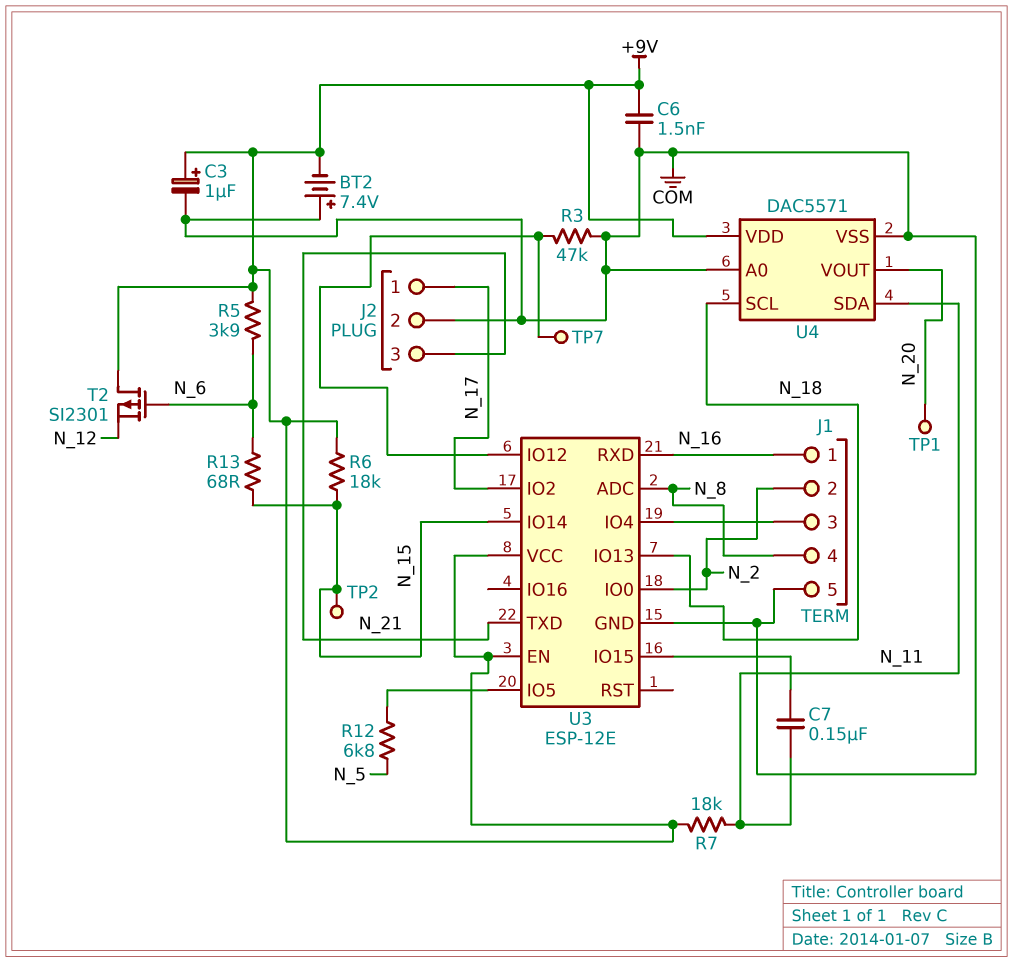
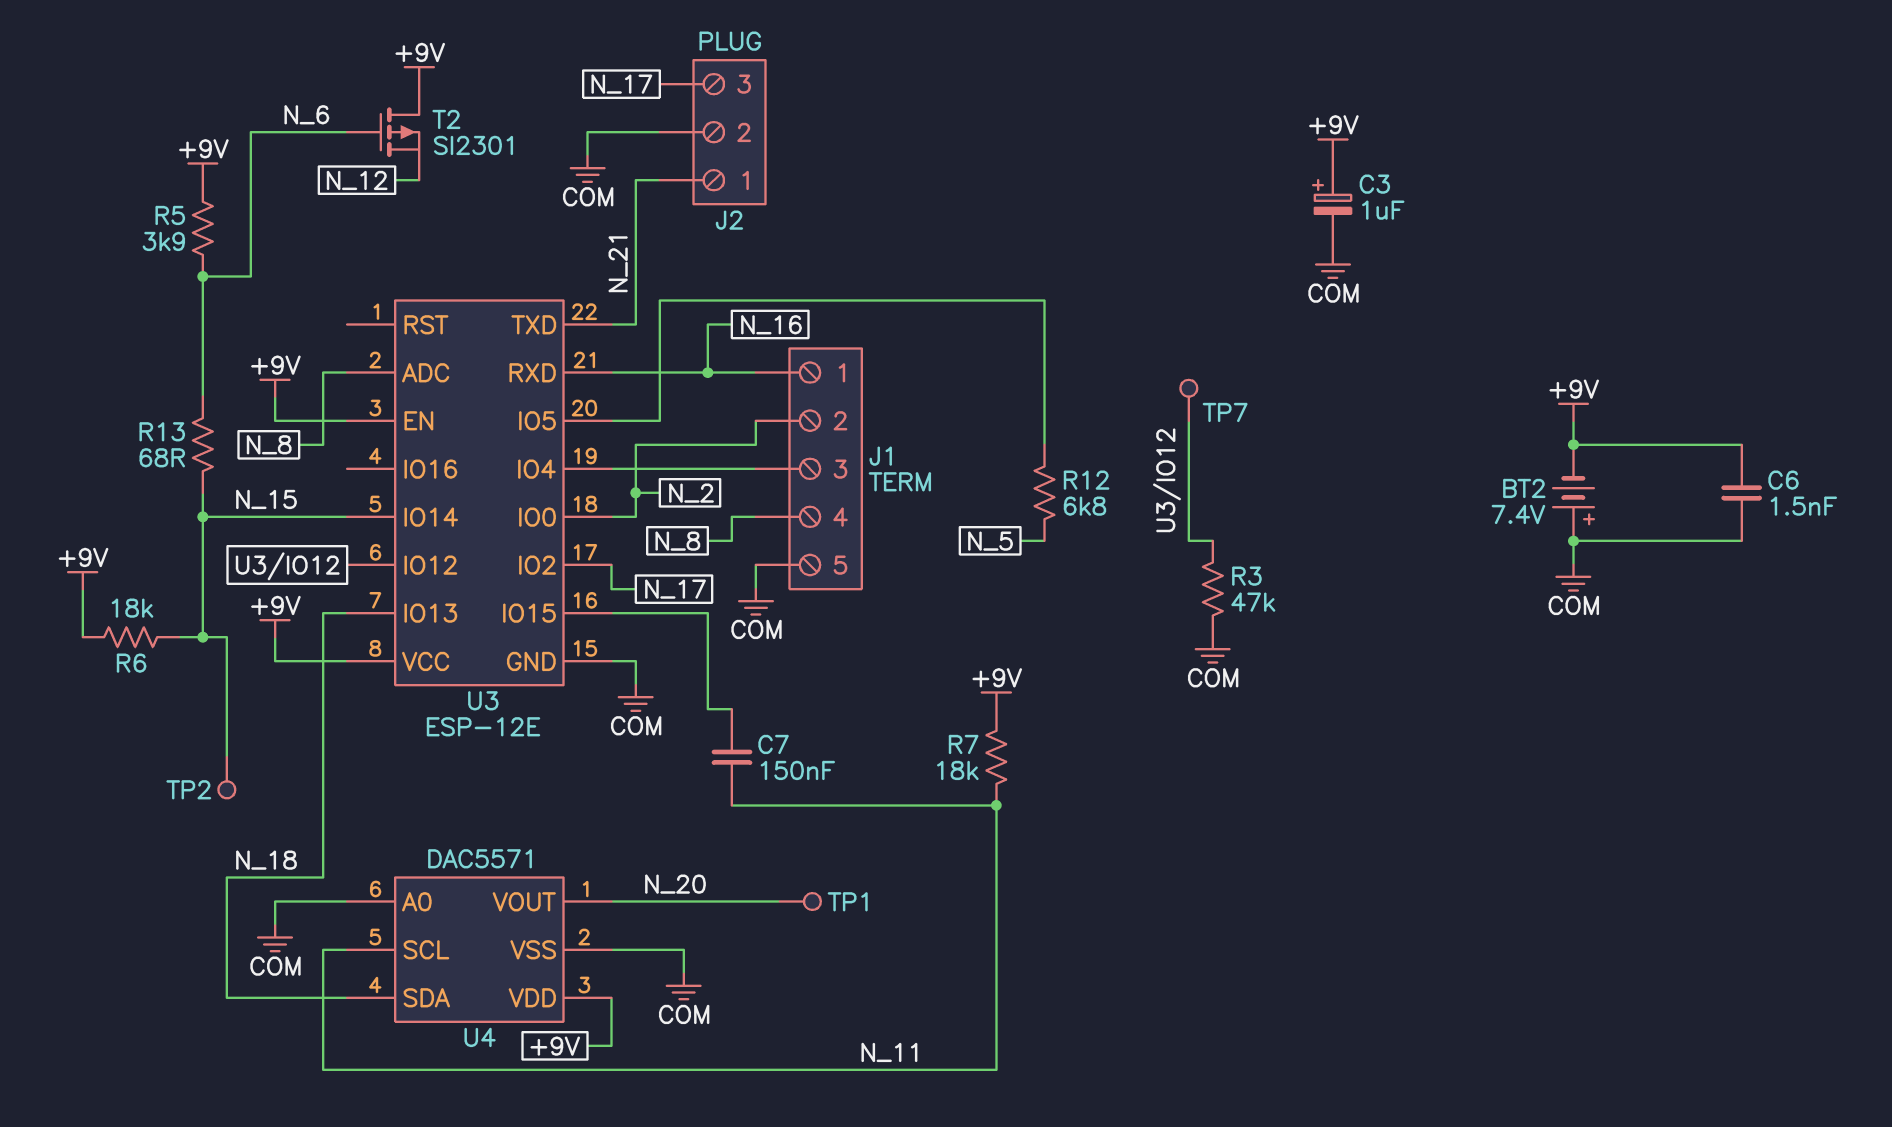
J2 pin 1: N_17 -> N_21
J2 pin 3: N_21 -> N_17
U4 pin SCL: N_18 -> N_11
U4 pin SDA: N_11 -> N_18

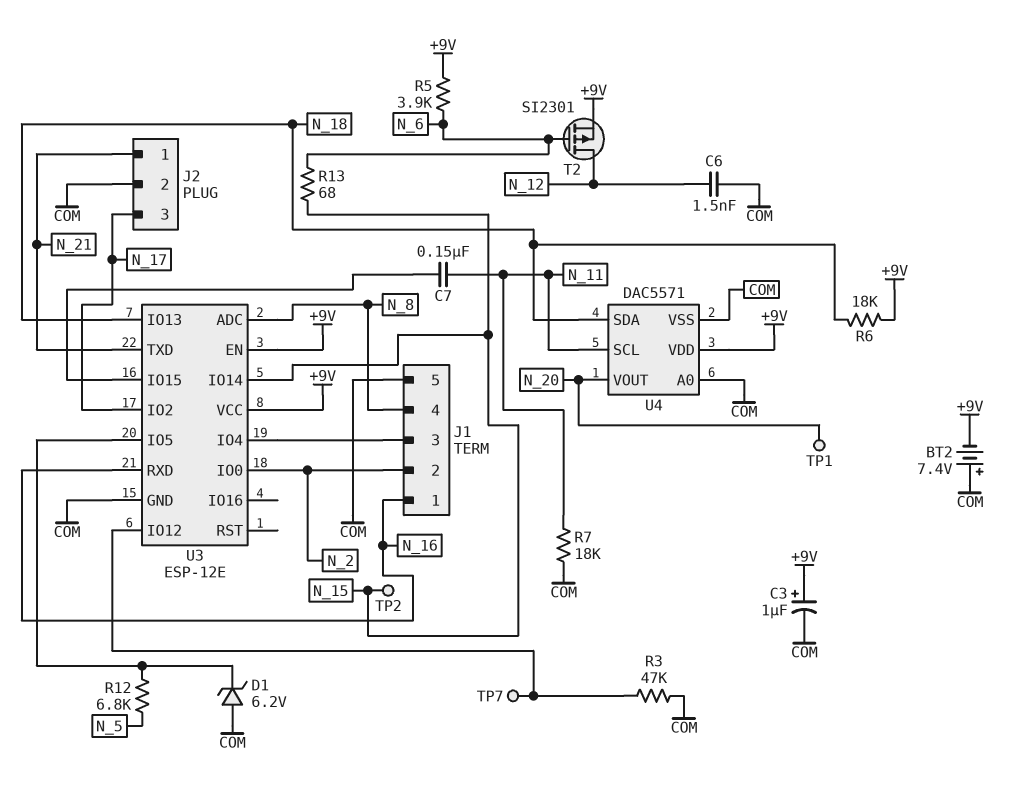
C6: 1.5nF (+9V, COM) -> 1.5nF (COM, N_12)
D1: none -> zener 6.2V (A COM, K U3/IO5)
R6: 18k (+9V, N_15) -> 18k (+9V, N_18)
R7: 18k (+9V, N_11) -> 18k (COM, N_11)
T2: PMOS SI2301 (G N_6, D +9V, S N_12) -> PMOS SI2301 (G N_6, D N_12, S +9V)

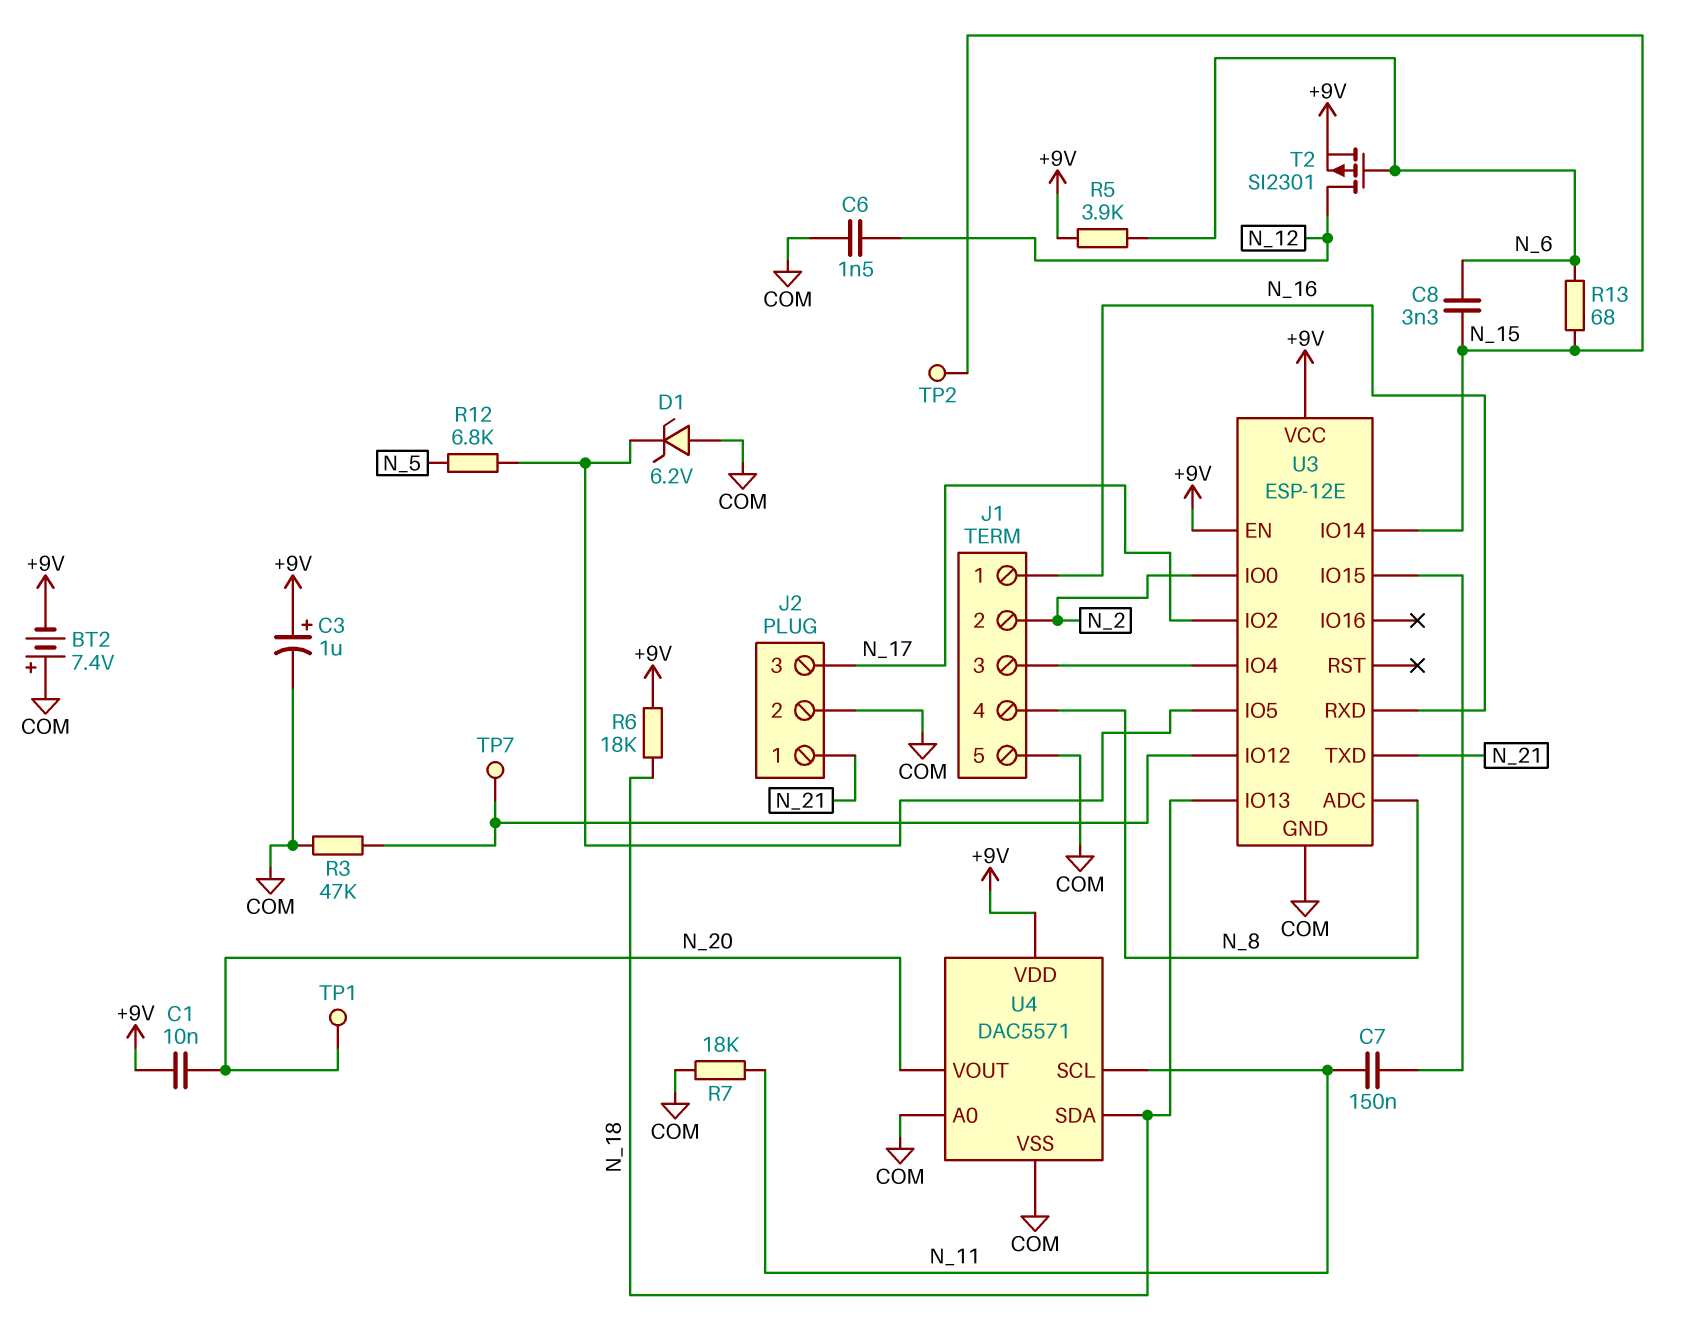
C1: none -> 10nF (+9V, N_20)
C8: none -> 3.3nF (N_6, N_15)

